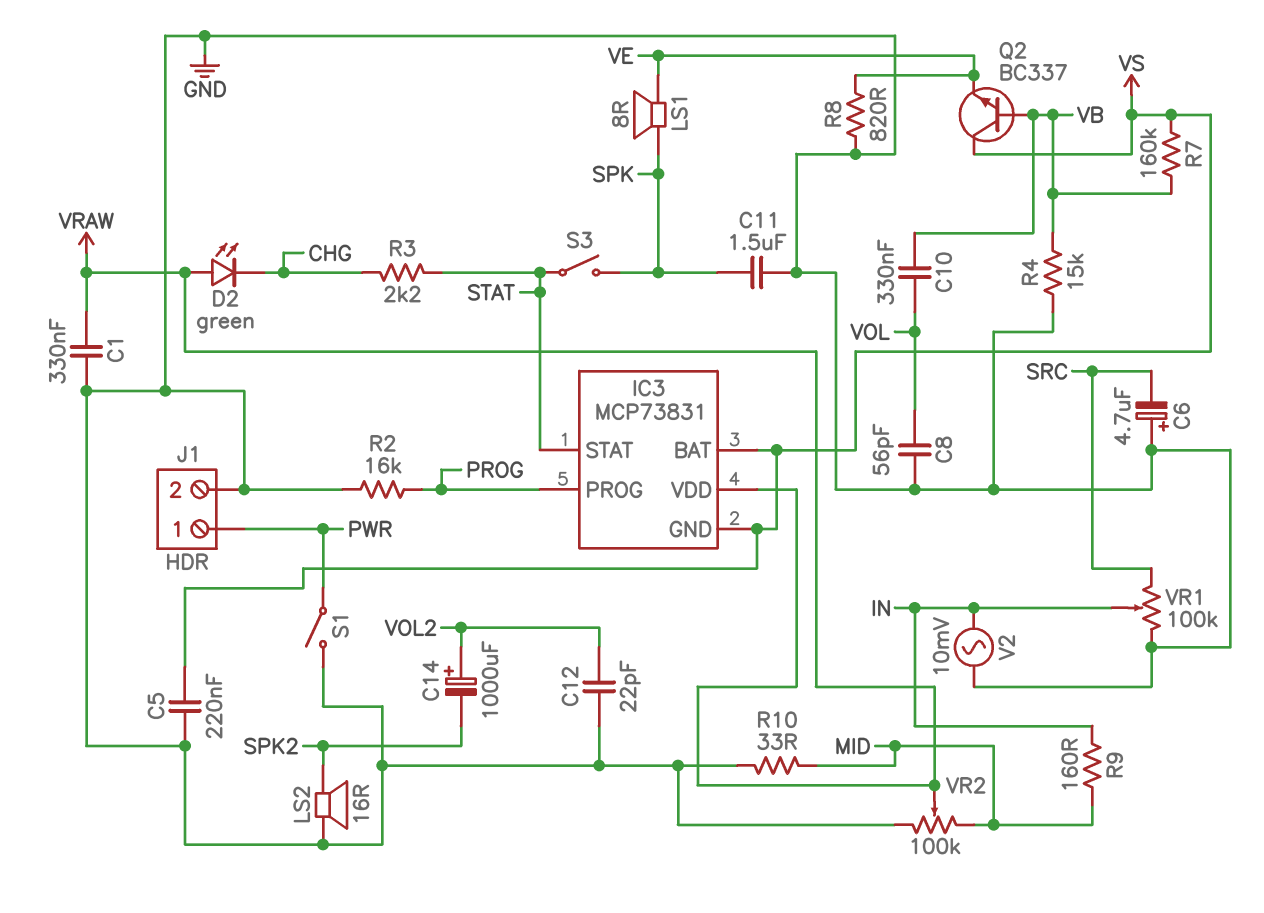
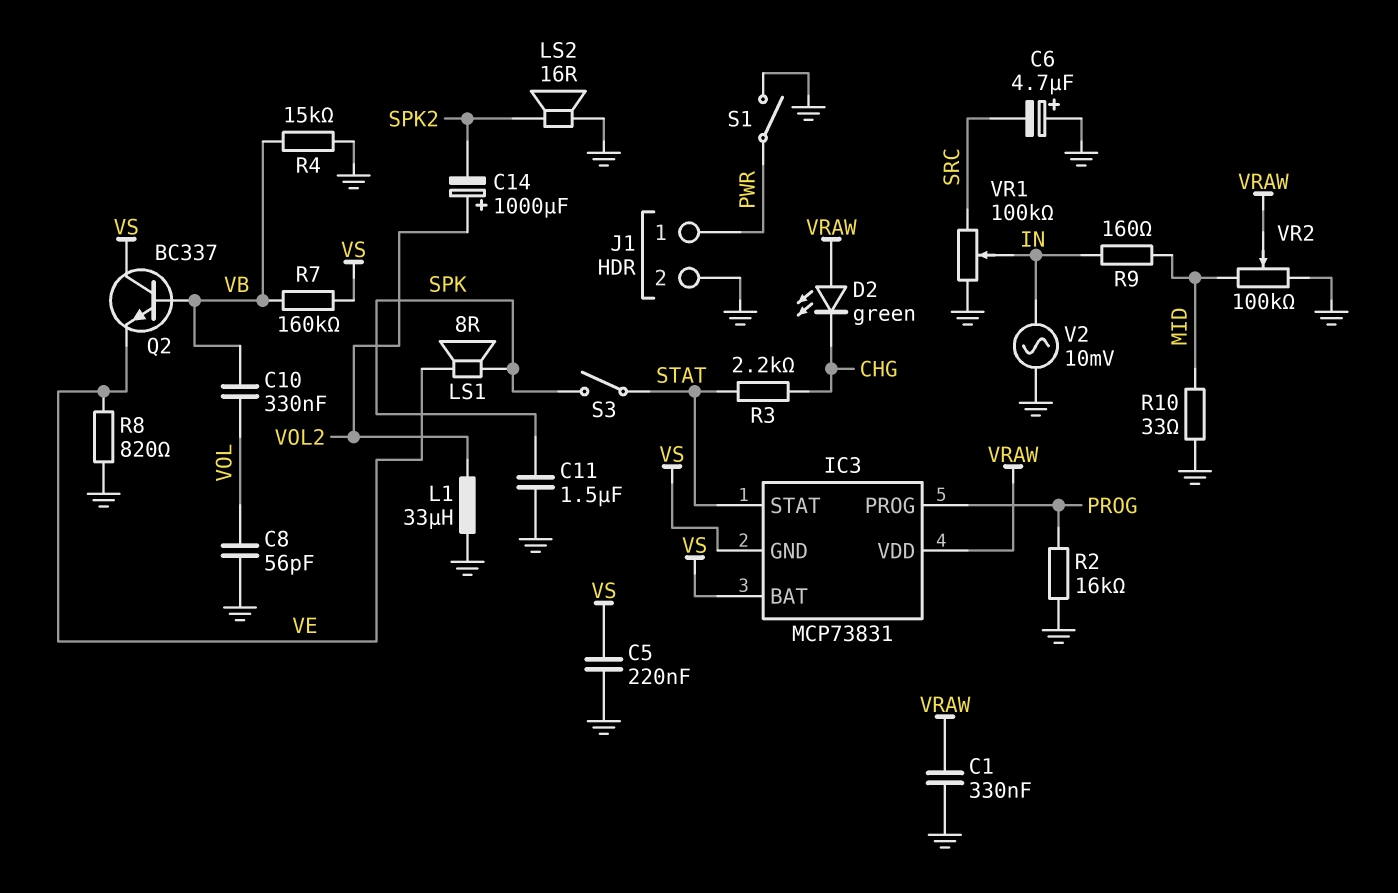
C12: 22pF (GND, VOL2) -> none
L1: none -> 33uH (GND, VOL2)

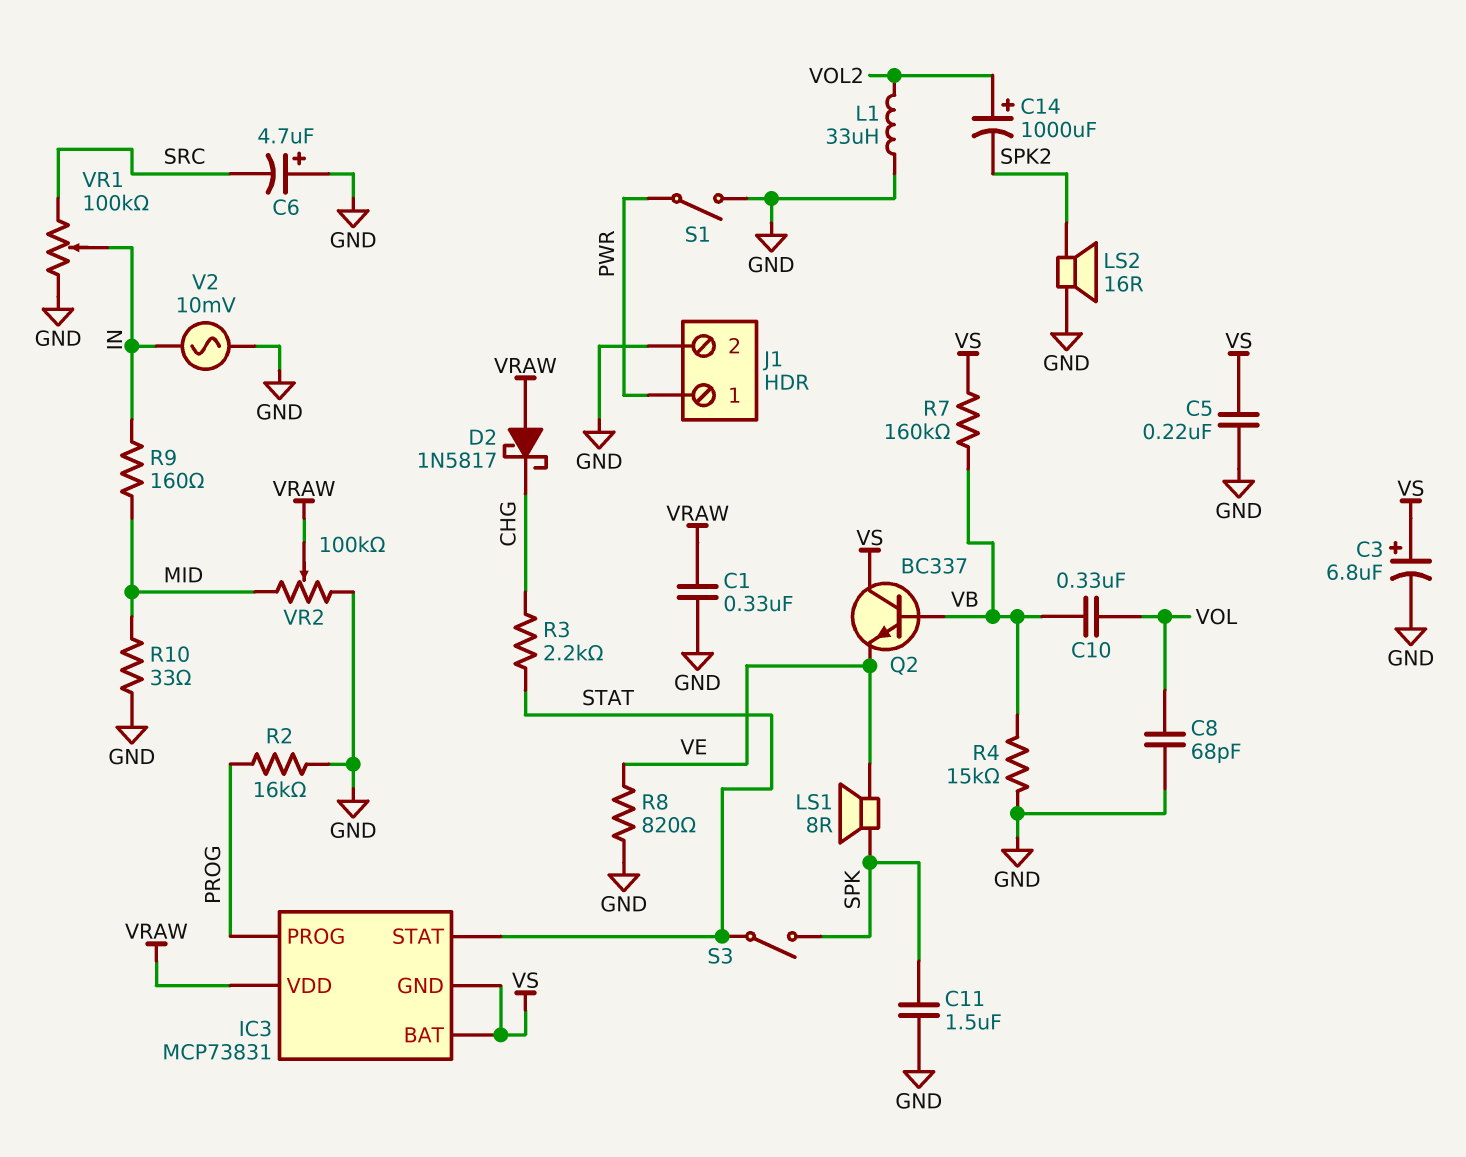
C3: none -> 6.8uF (plus VS, minus GND)
C8: 56pF (GND, VOL) -> 68pF (GND, VOL)
D2: LED green (A VRAW, K CHG) -> schottky 1N5817 (A VRAW, K CHG)

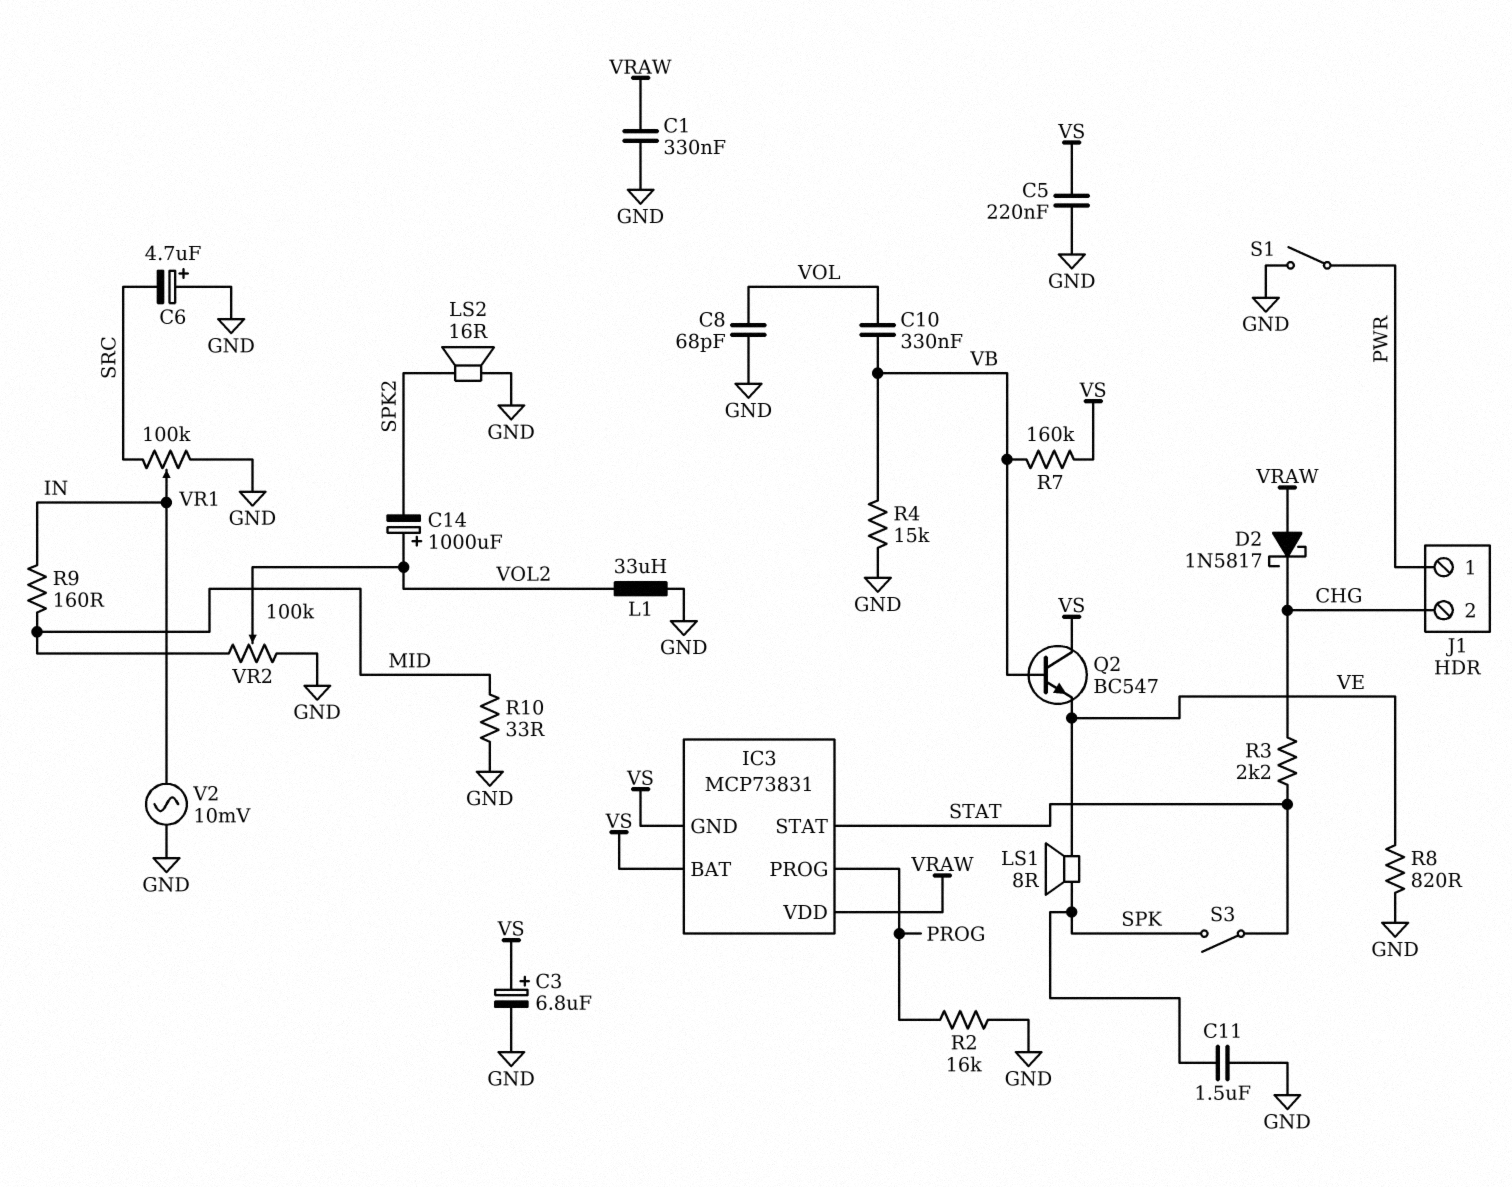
J1 pin 2: GND -> CHG
Q2: NPN BC337 (B VB, C VS, E VE) -> NPN BC547 (B VB, C VS, E VE)
VR2: 100k (GND, MID, wiper VRAW) -> 100k (GND, MID, wiper VOL2)

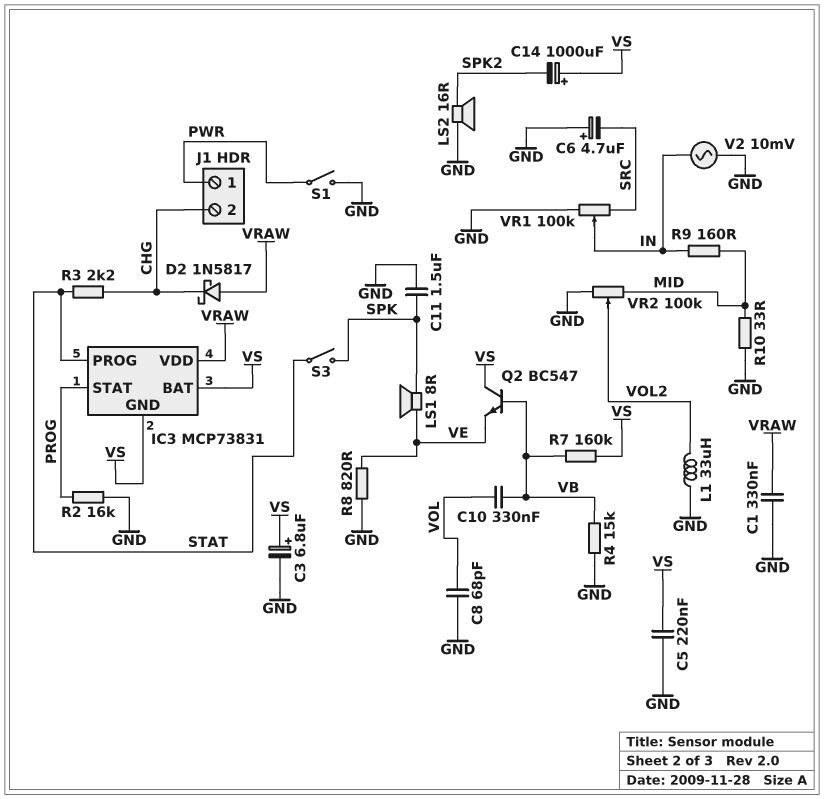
C14: 1000uF (plus VOL2, minus SPK2) -> 1000uF (plus VS, minus SPK2)
IC3 pin PROG: PROG -> STAT
IC3 pin STAT: STAT -> PROG

